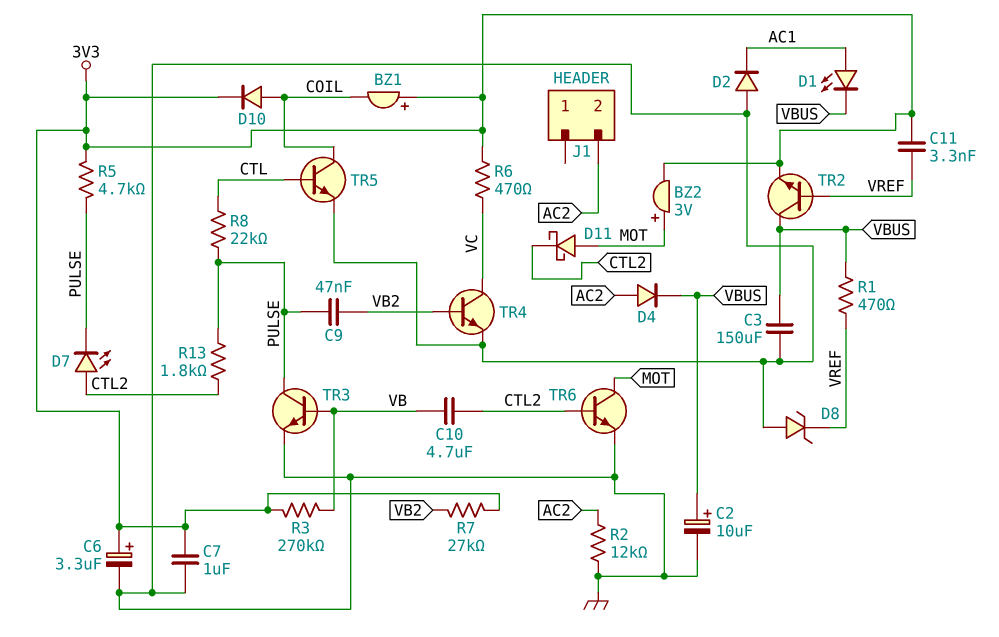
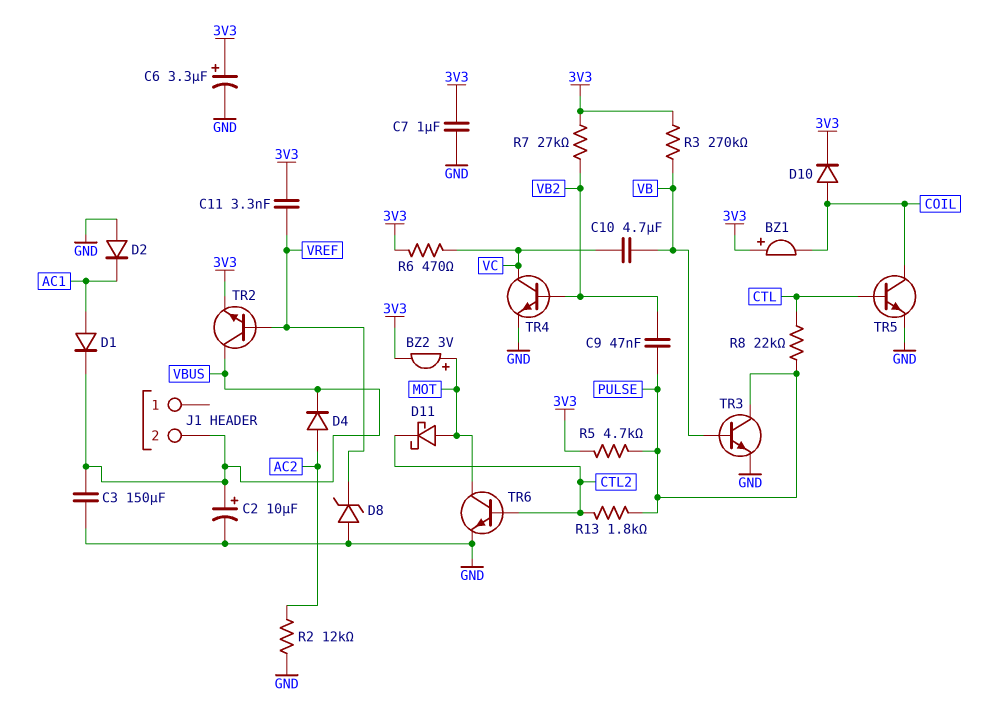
C10: 4.7uF (CTL2, VB) -> 4.7uF (VB, VC)
D1: LED (A AC1, K VBUS) -> diode (A AC1, K VBUS)
D7: LED (A CTL2, K PULSE) -> none
J1 pin 2: AC2 -> VBUS
R1: 470 (VBUS, VREF) -> none

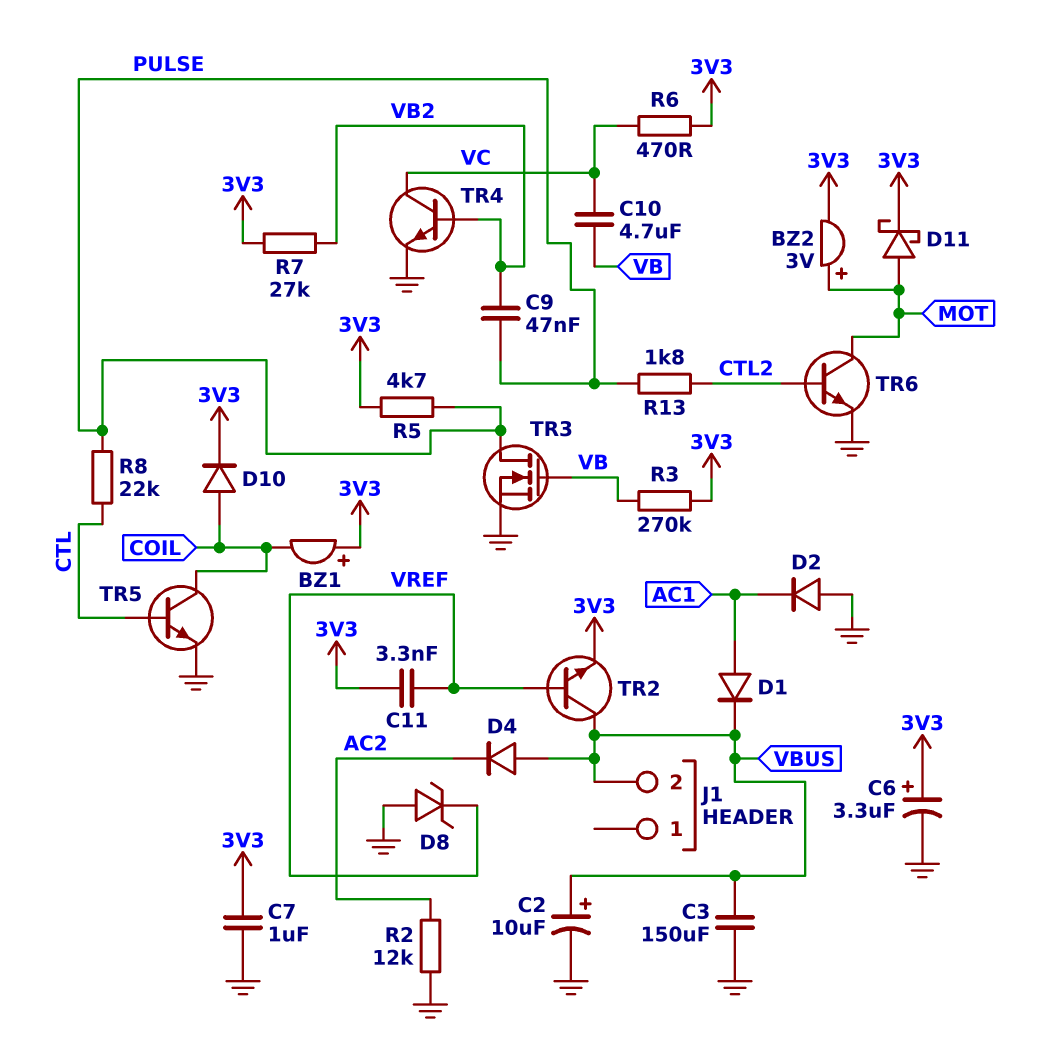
D4: diode (A AC2, K VBUS) -> diode (A VBUS, K AC2)
D11: schottky (A MOT, K CTL2) -> schottky (A MOT, K 3V3)
TR3: NPN (B VB, C PULSE, E GND) -> NMOS (G VB, D PULSE, S GND)

